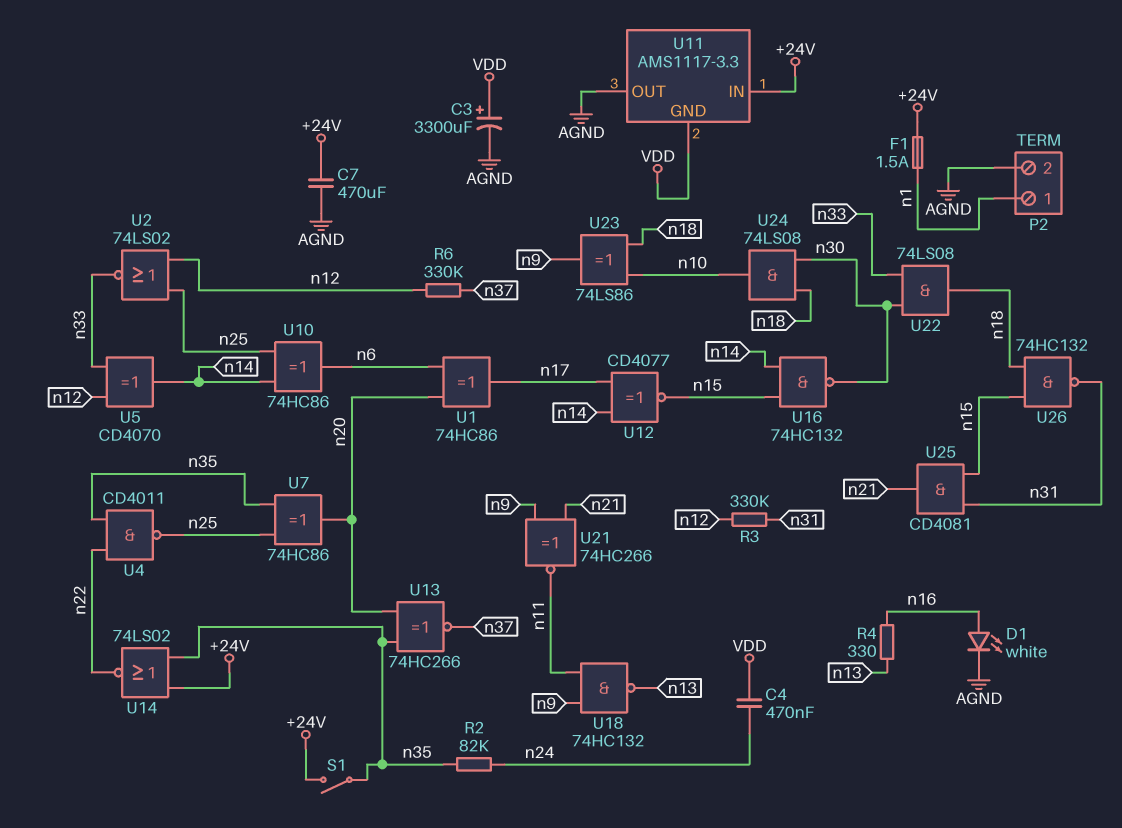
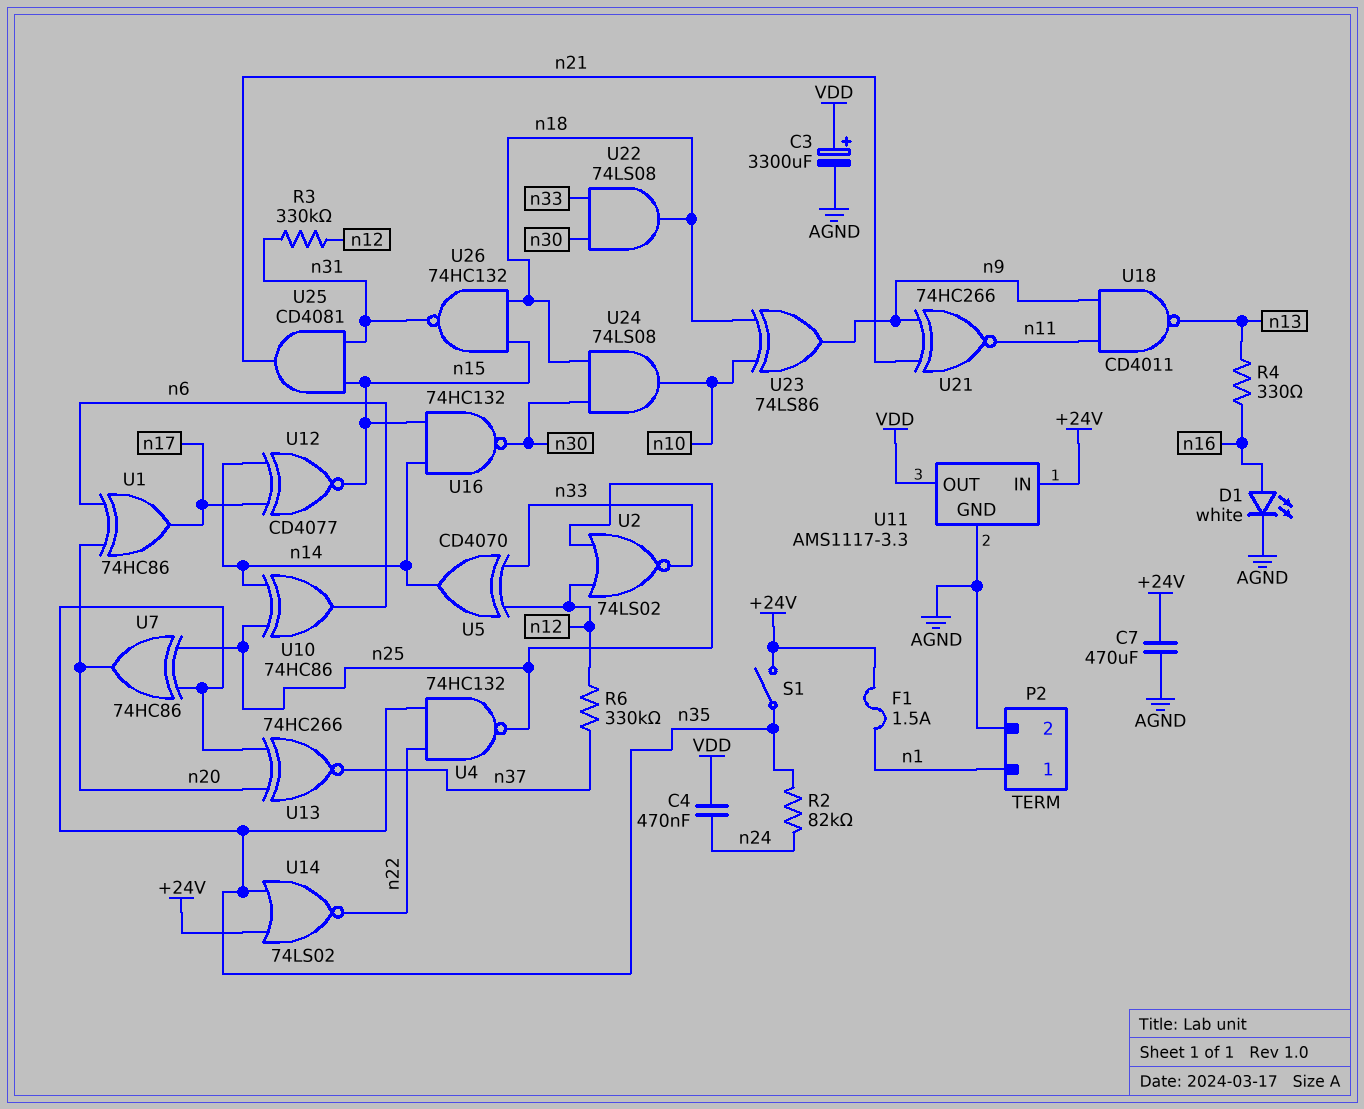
U4: NAND CD4011 (in n22, in n35, out n25) -> NAND 74HC132 (in n22, in n35, out n25)
U11 pin GND: VDD -> AGND
U11 pin OUT: AGND -> VDD
U18: NAND 74HC132 (in n9, in n11, out n13) -> NAND CD4011 (in n9, in n11, out n13)

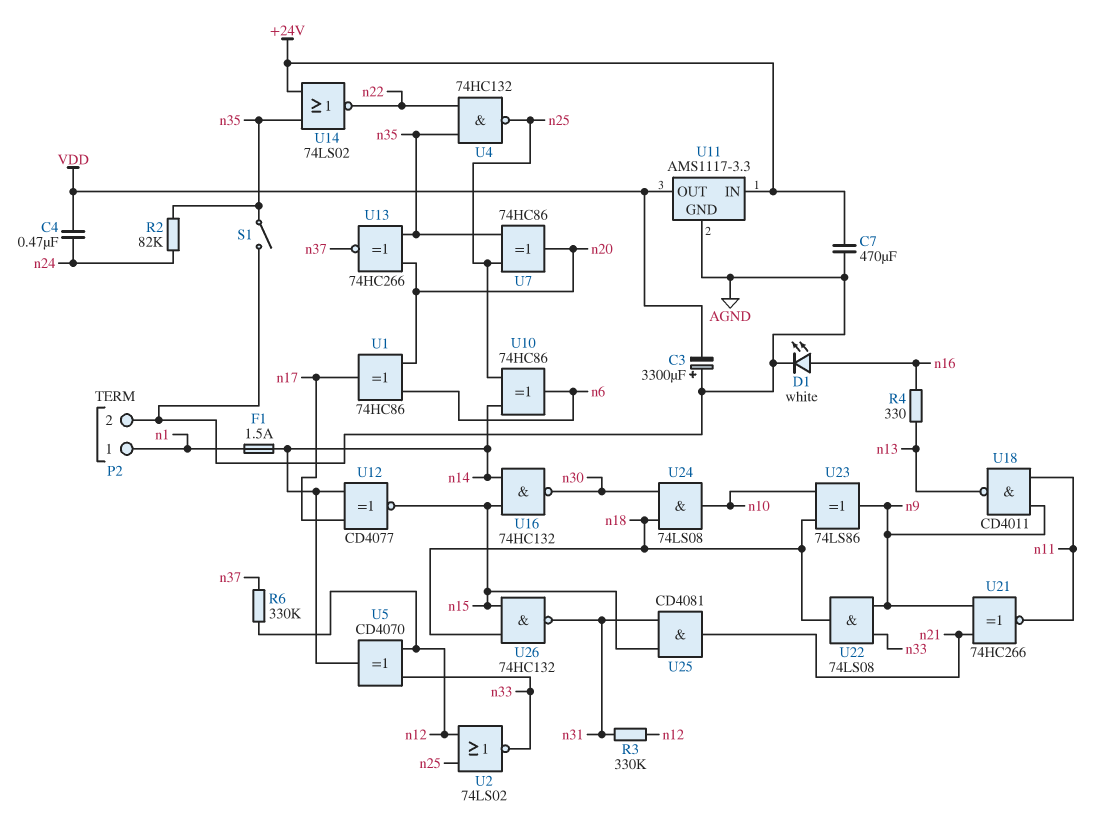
C3: 3300uF (plus VDD, minus AGND) -> 3300uF (plus AGND, minus VDD)
F1: 1.5A (+24V, n1) -> 1.5A (n1, n14)
S1: switch (+24V, n35) -> switch (AGND, n35)
U22: AND 74LS08 (in n30, in n33, out n18) -> AND 74LS08 (in n9, in n33, out n18)

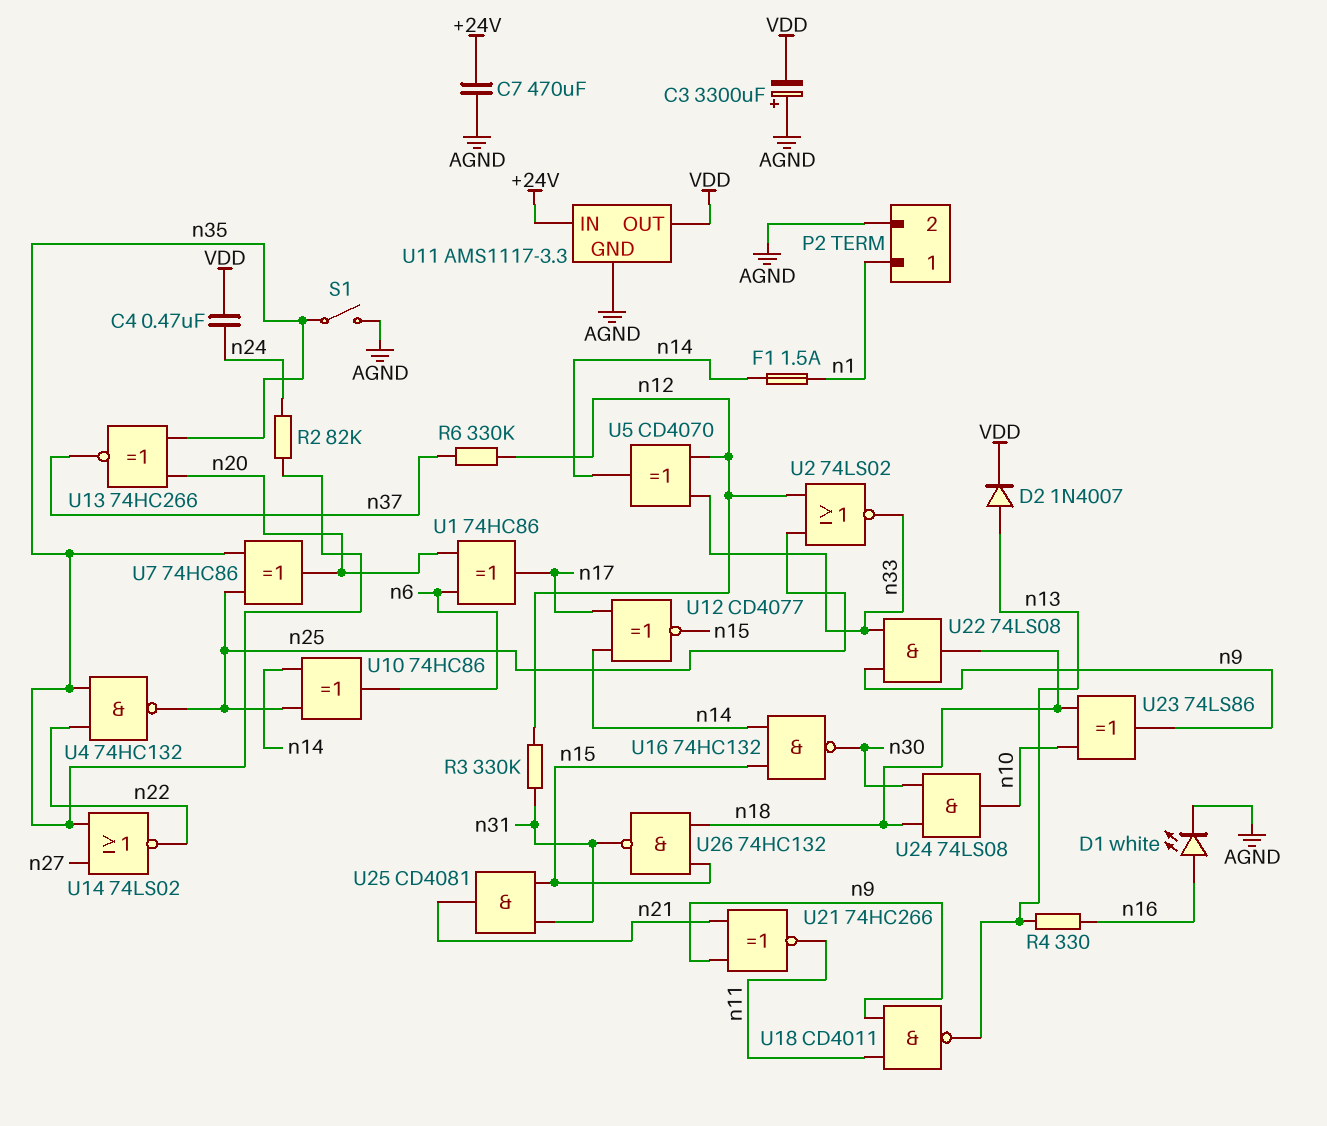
D2: none -> diode 1N4007 (A n13, K VDD)
U14: NOR 74LS02 (in +24V, in n35, out n22) -> NOR 74LS02 (in n27, in n35, out n22)

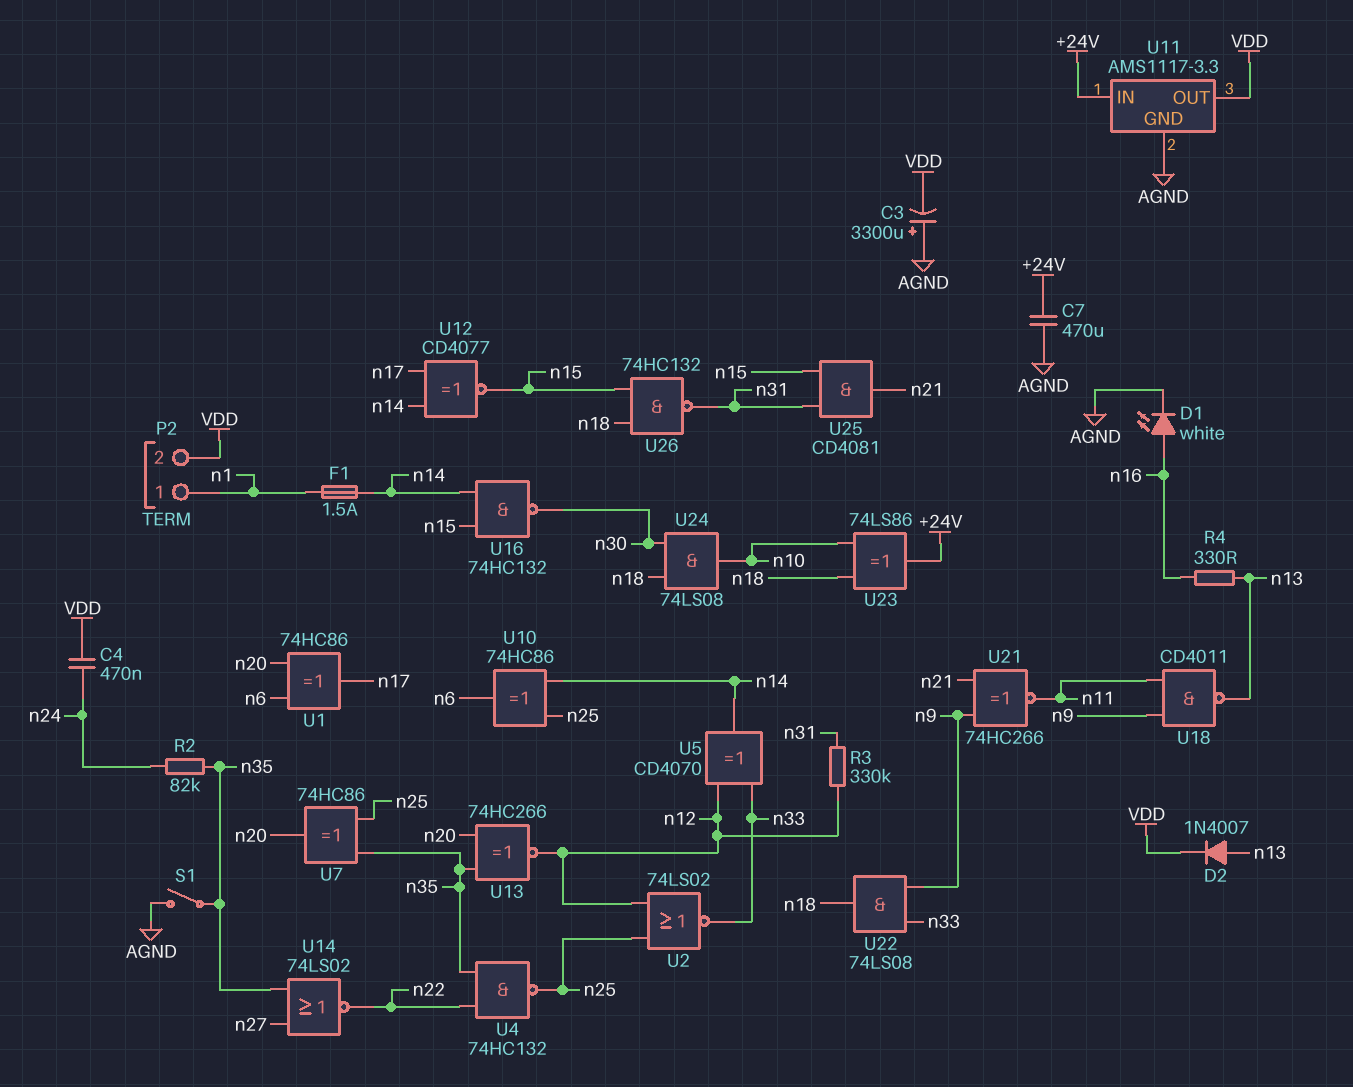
P2 pin 2: AGND -> VDD
R6: 330k (n12, n37) -> none
U13: XNOR 74HC266 (in n20, in n35, out n37) -> XNOR 74HC266 (in n20, in n35, out n12)
U23: XOR 74LS86 (in n10, in n18, out n9) -> XOR 74LS86 (in n10, in n18, out +24V)

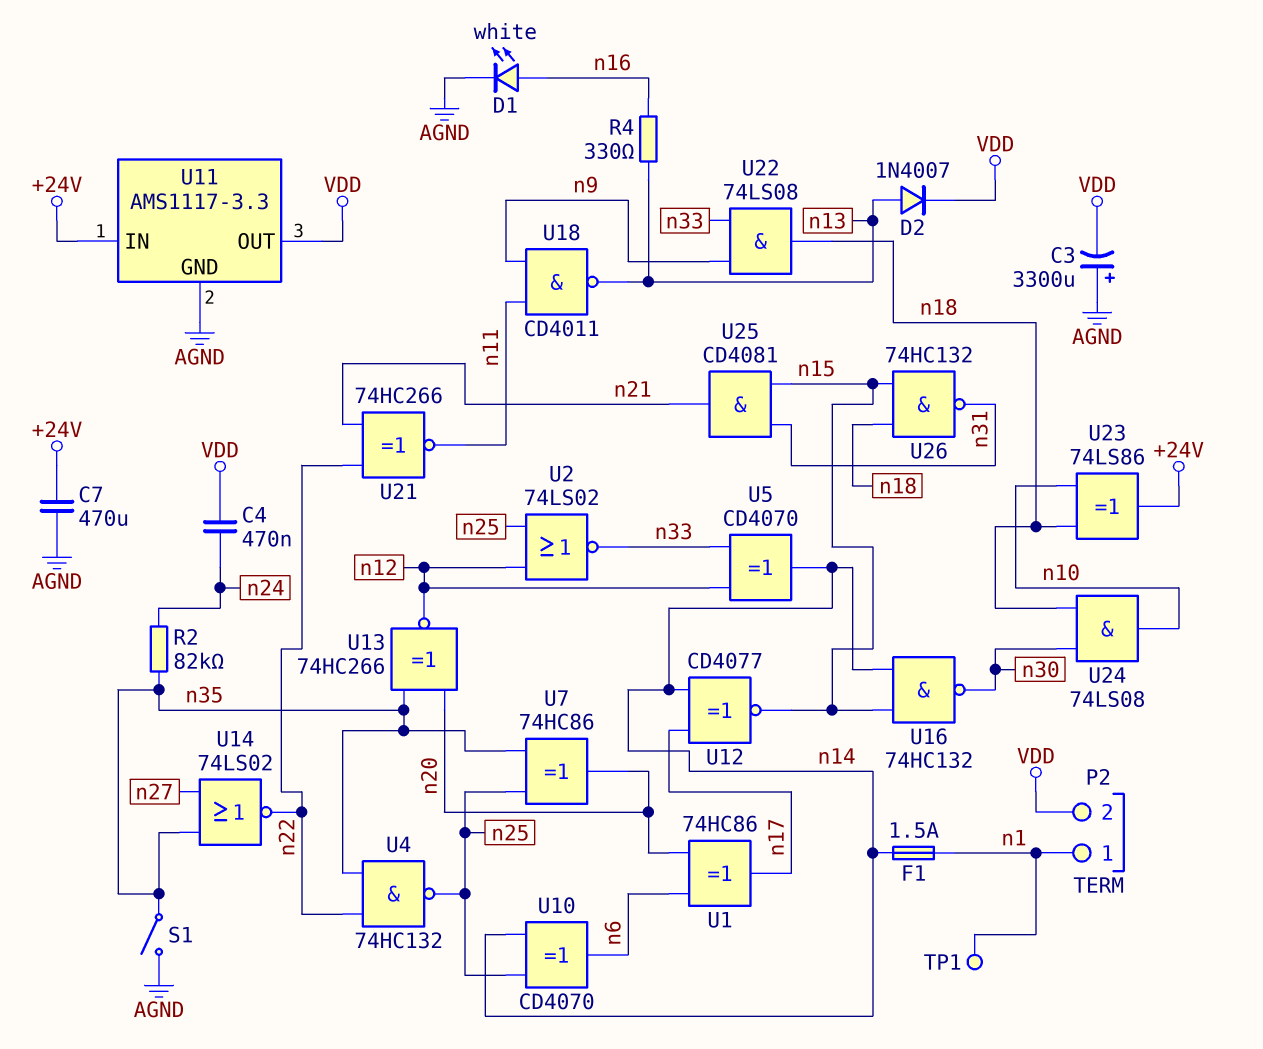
R3: 330k (n12, n31) -> none
TP1: none -> test point (n1)
U10: XOR 74HC86 (in n14, in n25, out n6) -> XOR CD4070 (in n14, in n25, out n6)
U21: XNOR 74HC266 (in n9, in n21, out n11) -> XNOR 74HC266 (in n21, in n22, out n11)

